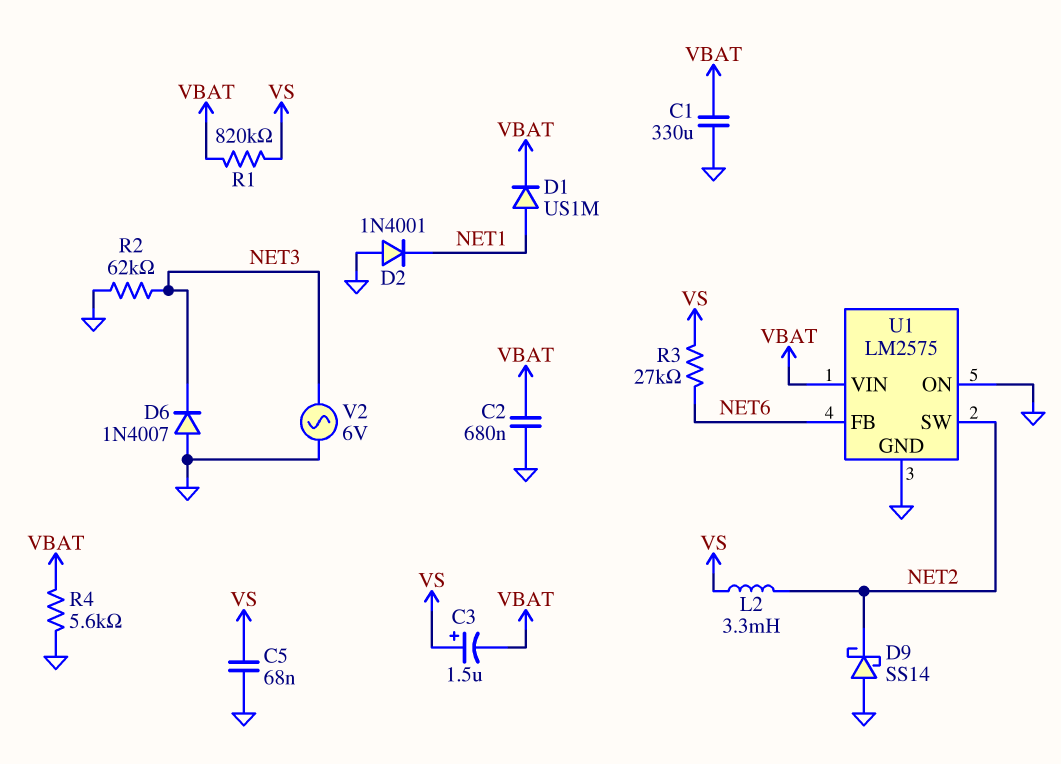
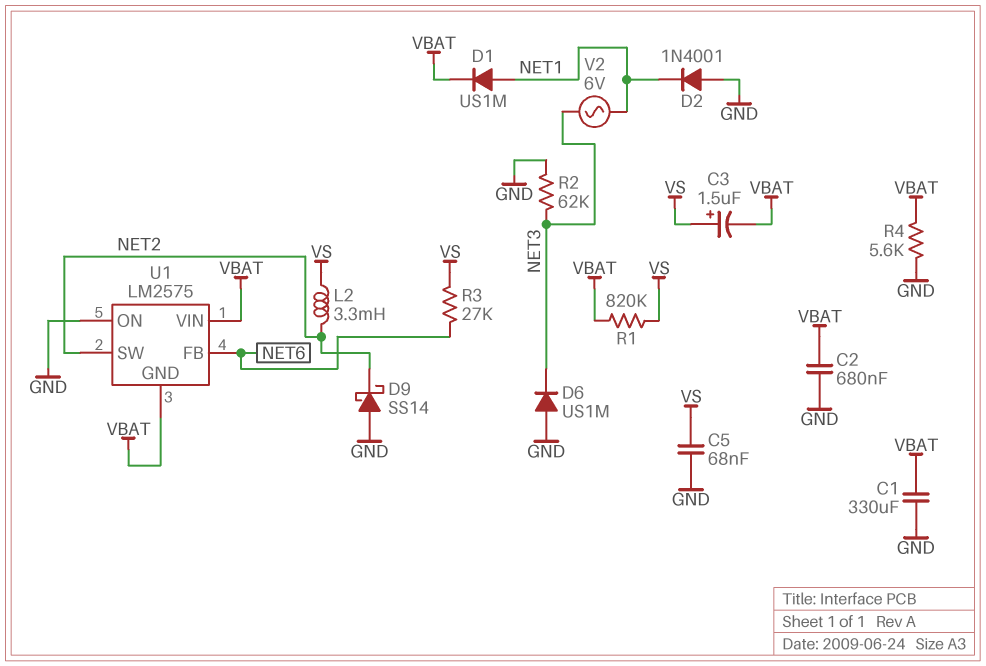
D6: diode 1N4007 (A GND, K NET3) -> diode US1M (A GND, K NET3)
U1 pin GND: GND -> VBAT
V2: AC 6V (GND, NET3) -> AC 6V (NET1, NET3)

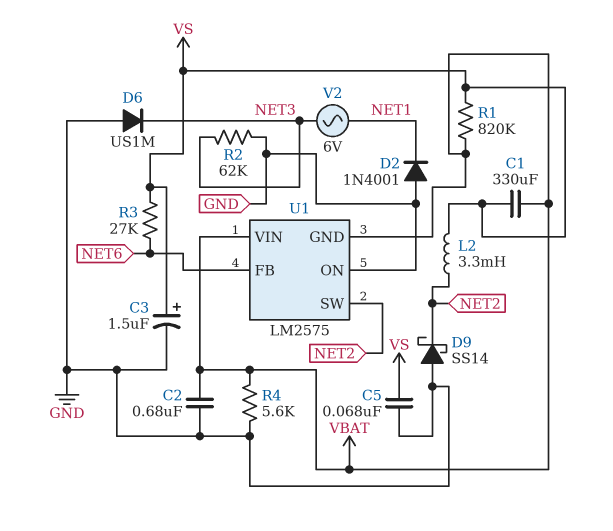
C1: 330uF (GND, VBAT) -> 330uF (VBAT, VS)
C3: 1.5uF (plus VS, minus VBAT) -> 1.5uF (plus VS, minus GND)
D1: diode US1M (A NET1, K VBAT) -> none

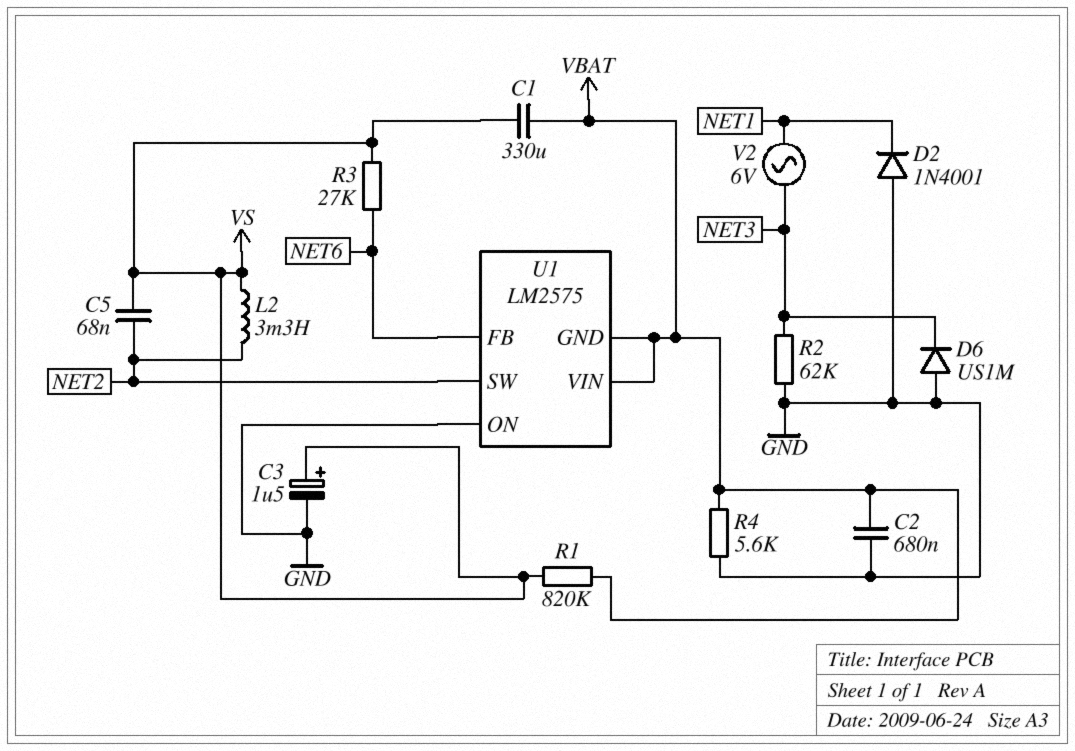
C5: 68nF (GND, VS) -> 68nF (NET2, VS)
D9: schottky SS14 (A GND, K NET2) -> none

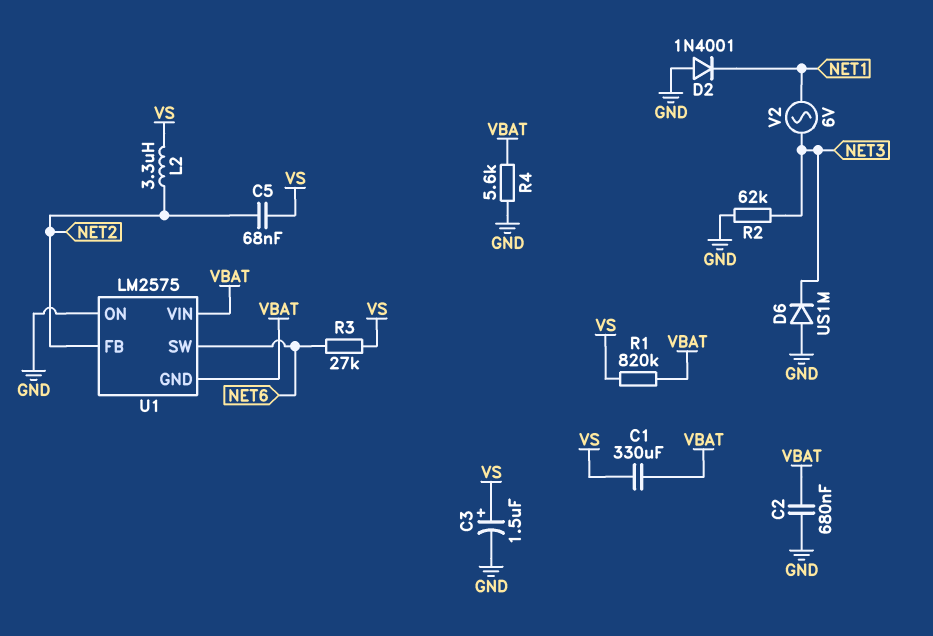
L2: 3.3mH (NET2, VS) -> 3.3uH (NET2, VS)
U1 pin FB: NET6 -> NET2
U1 pin SW: NET2 -> NET6

